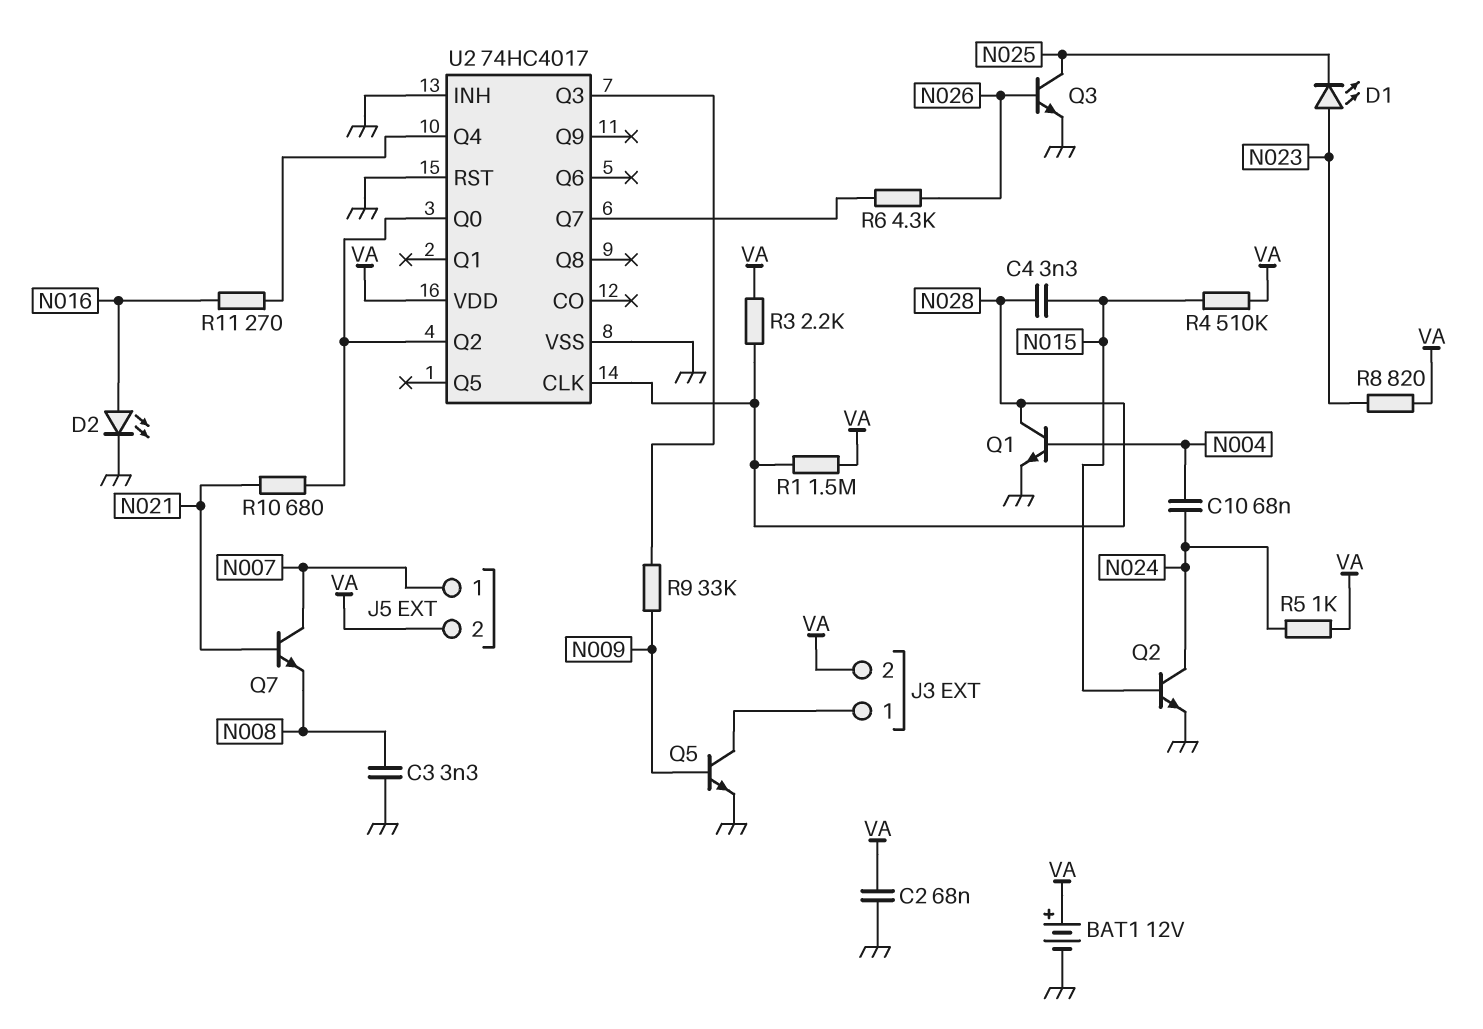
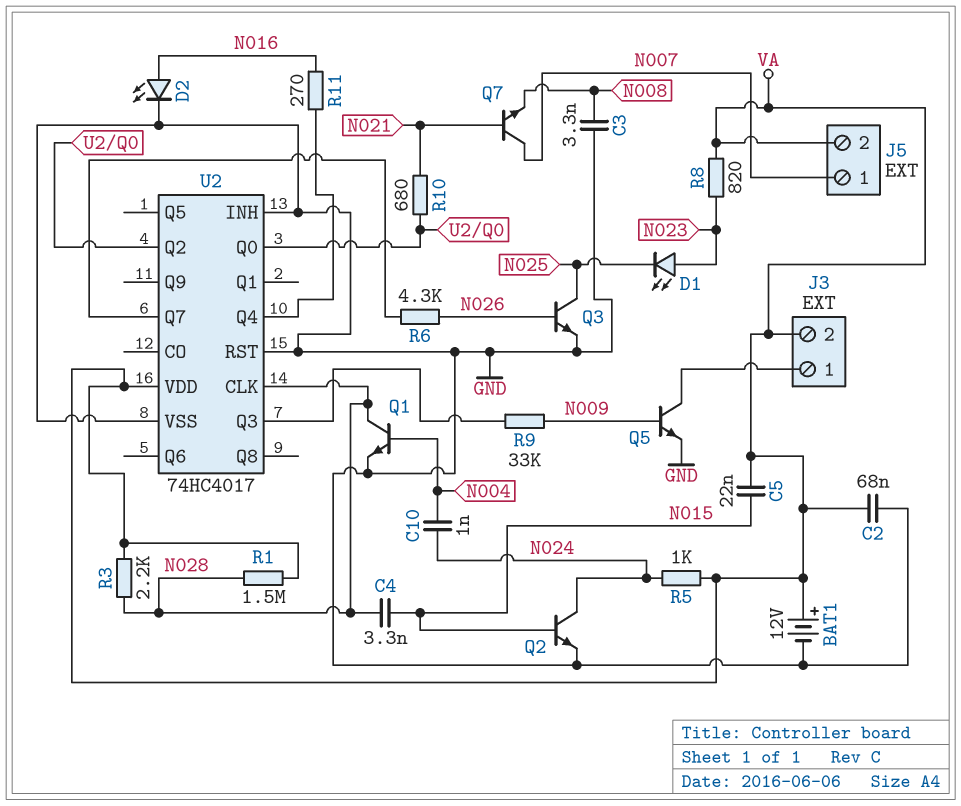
C5: none -> 22nF (N015, VA)
C10: 68nF (N004, N024) -> 1nF (N004, N024)
R4: 510k (N015, VA) -> none

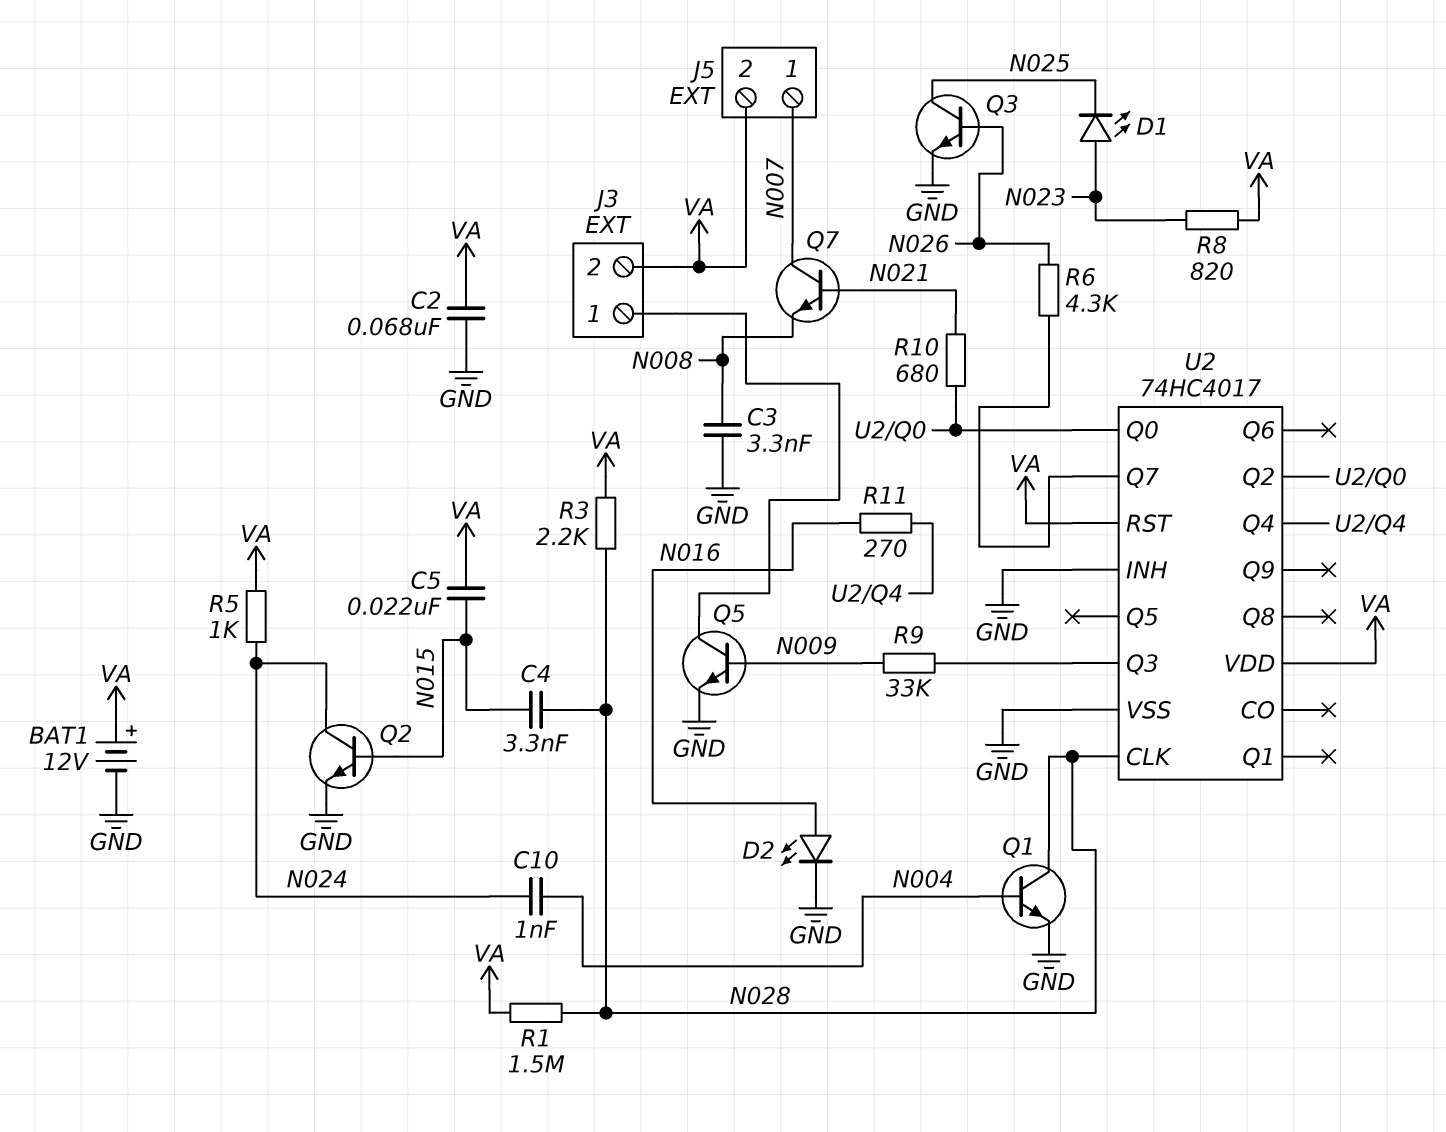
U2 pin RST: GND -> VA

